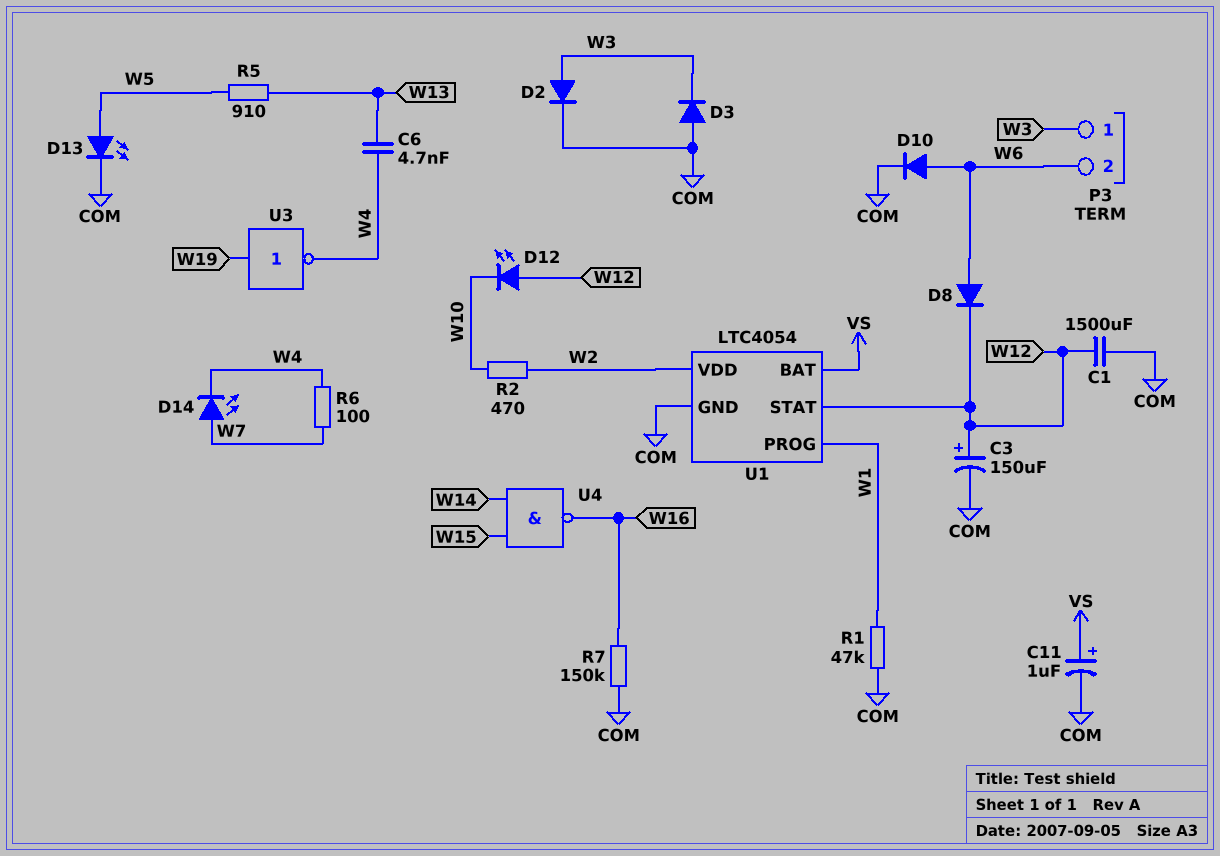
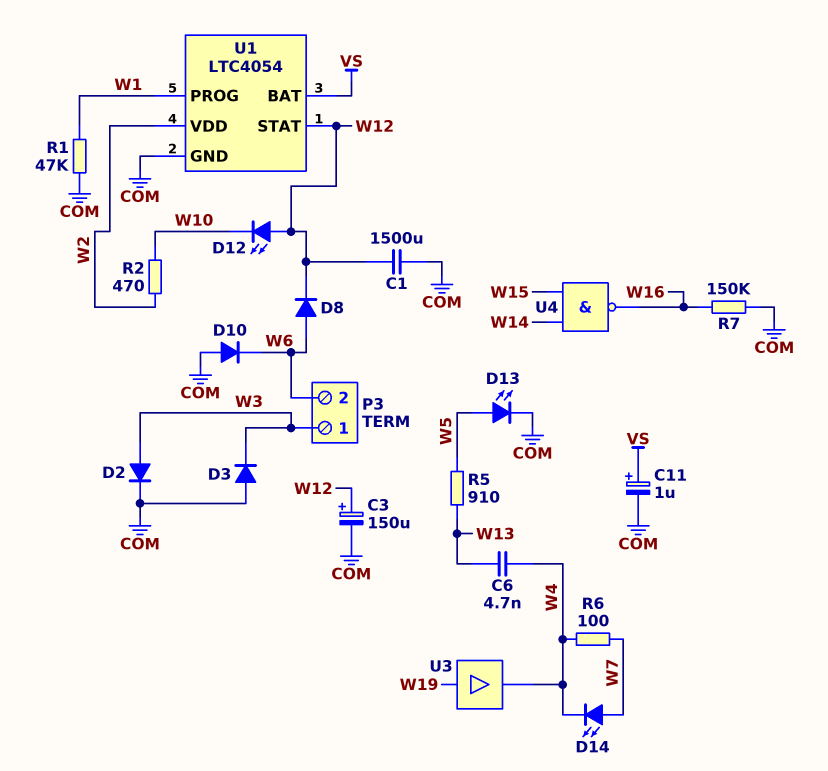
D10: diode (A W6, K COM) -> diode (A COM, K W6)
U3: NOT (in W19, out W4) -> buffer (in W19, out W4)

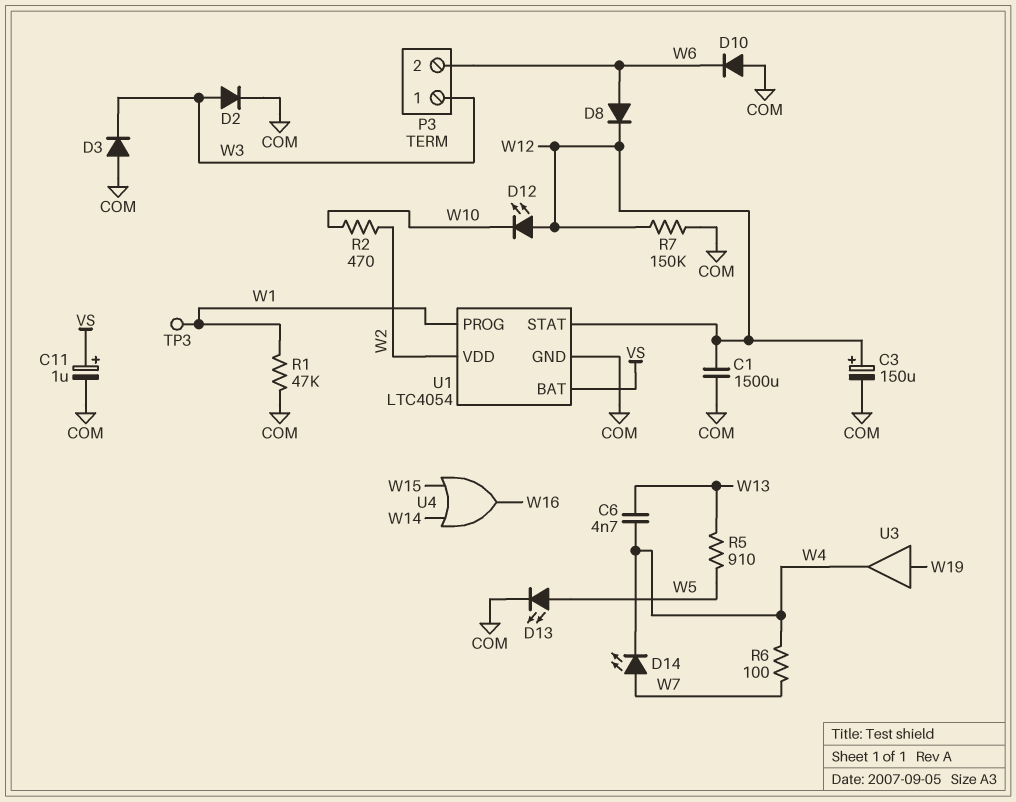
R7: 150k (COM, W16) -> 150k (COM, W12)
TP3: none -> test point (W1)
U4: NAND (in W14, in W15, out W16) -> OR (in W14, in W15, out W16)

